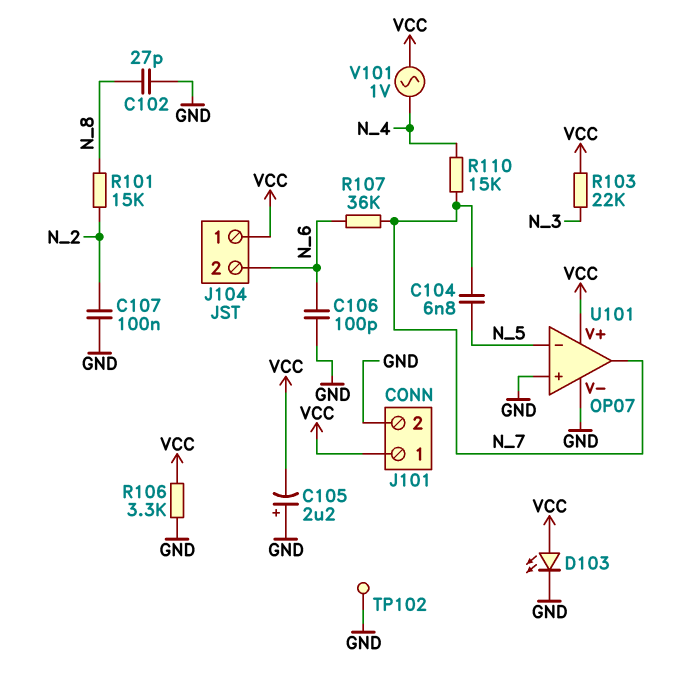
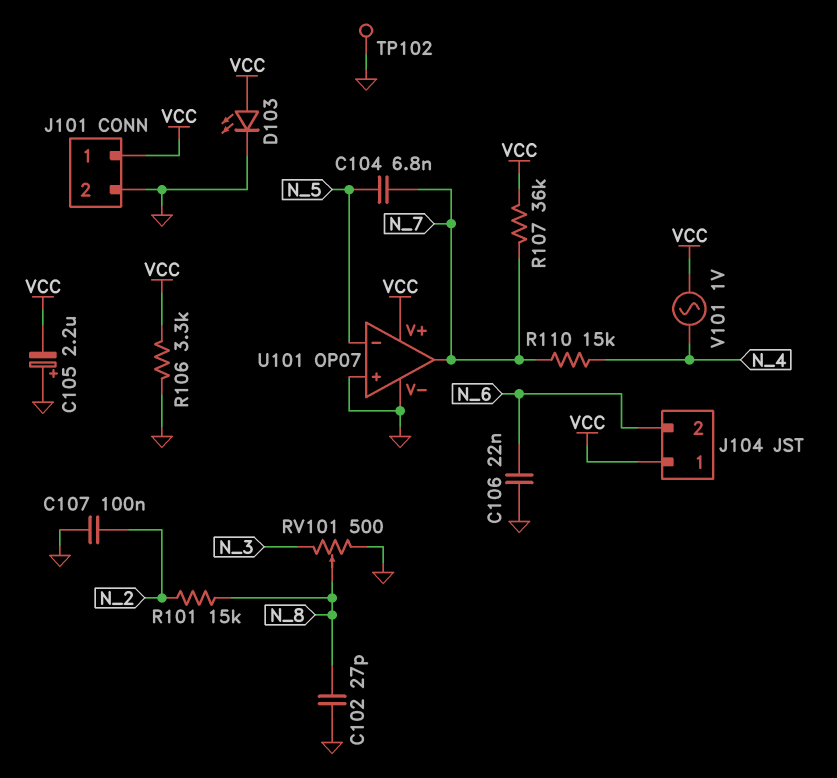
C106: 100pF (GND, N_6) -> 22nF (GND, N_6)
R103: 22k (N_3, VCC) -> none
R107: 36k (N_6, N_7) -> 36k (N_7, VCC)
RV101: none -> 500 (GND, N_3, wiper N_8)

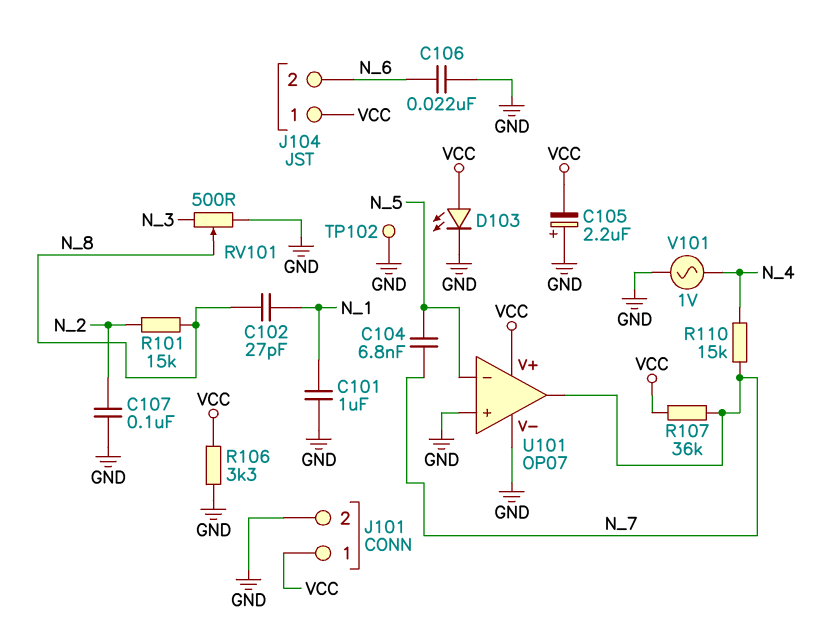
C101: none -> 1uF (GND, N_1)
C102: 27pF (GND, N_8) -> 27pF (N_1, N_8)
V101: AC 1V (N_4, VCC) -> AC 1V (GND, N_4)

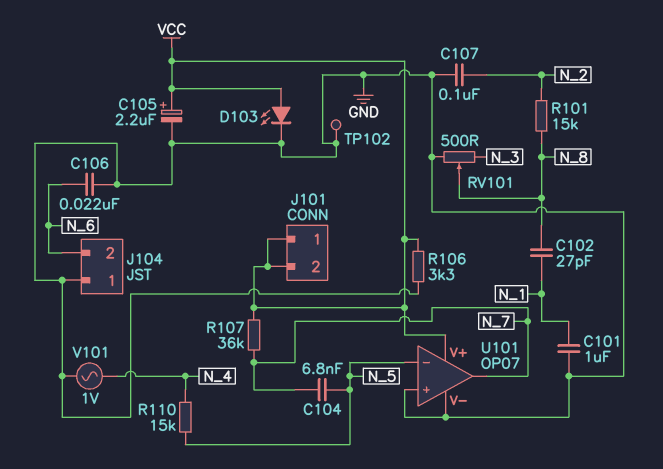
C105: 2.2uF (plus GND, minus VCC) -> 2.2uF (plus VCC, minus GND)
J101 pin 2: GND -> VCC
J104 pin 1: VCC -> GND
R110: 15k (N_4, N_7) -> 15k (N_4, N_5)

